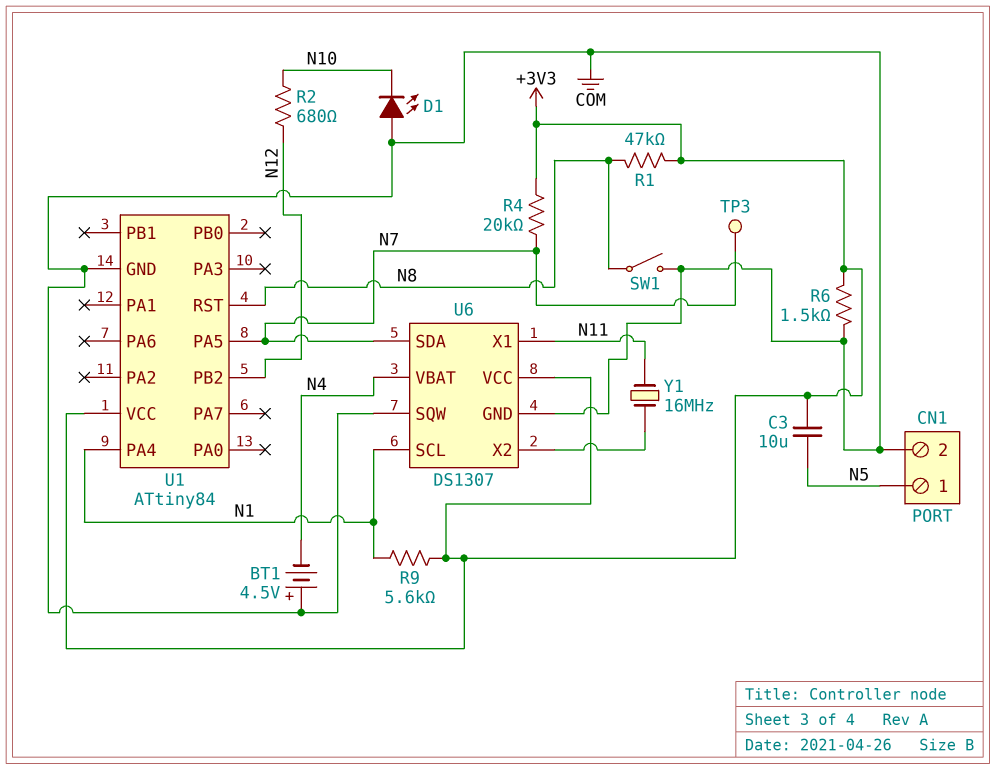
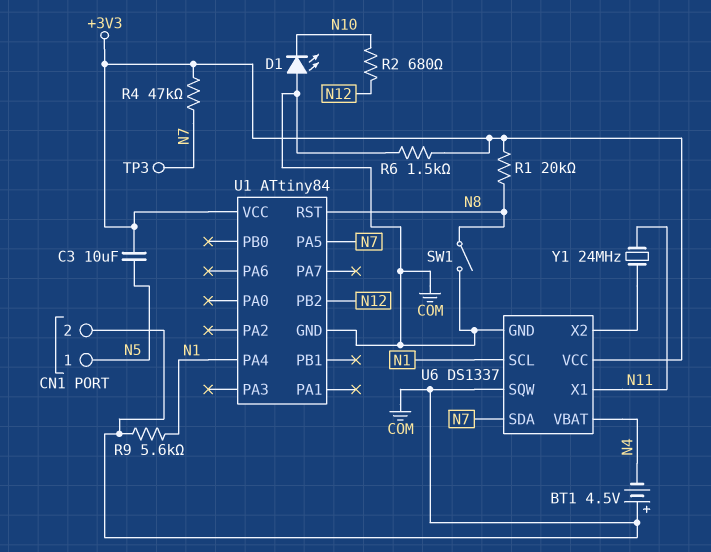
R1: 47k (+3V3, N8) -> 20k (+3V3, N8)
R4: 20k (+3V3, N7) -> 47k (+3V3, N7)
R9: 5.6k (+3V3, N1) -> 5.6k (COM, N1)
U6: DS1307 -> DS1337
Y1: 16MHz (N11, U6/X2) -> 24MHz (N11, U6/X2)

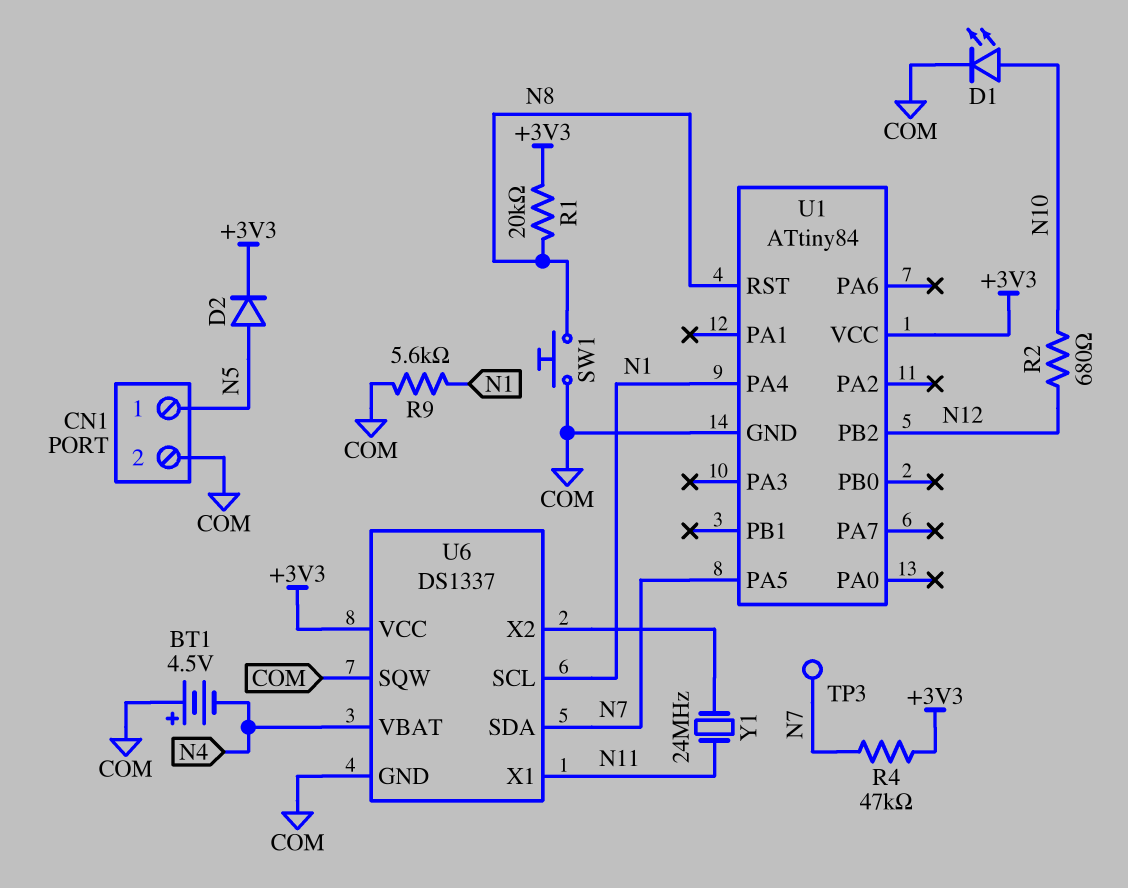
C3: 10uF (+3V3, N5) -> none
D1: LED (A COM, K N10) -> LED (A N10, K COM)
D2: none -> diode (A N5, K +3V3)
R6: 1.5k (+3V3, COM) -> none
SW1: switch (COM, N8) -> button (COM, N8)

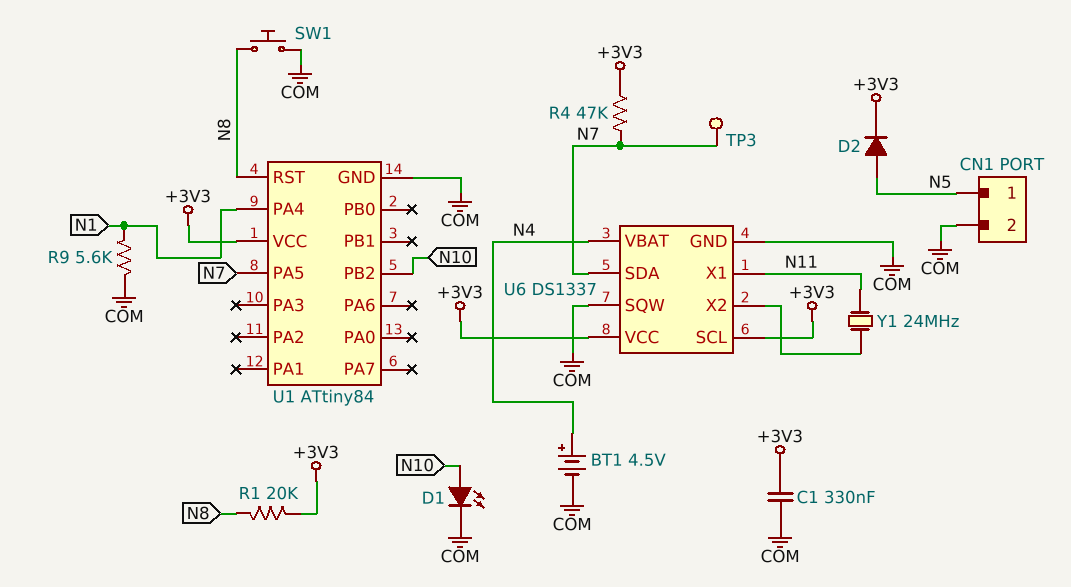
BT1: 4.5V (plus COM, minus N4) -> 4.5V (plus N4, minus COM)
C1: none -> 330nF (+3V3, COM)
R2: 680 (N10, N12) -> none
U1 pin PB2: N12 -> N10
U6 pin SCL: N1 -> +3V3

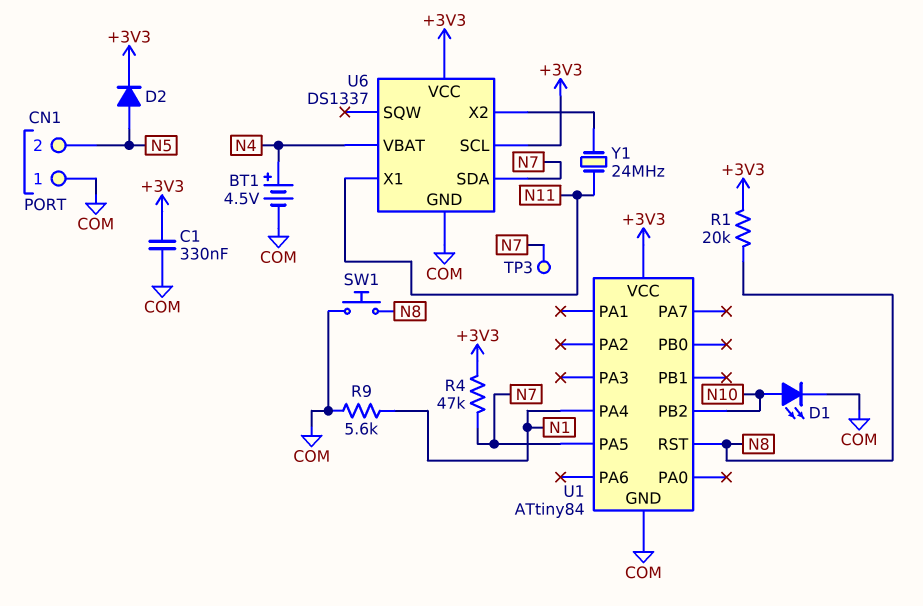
CN1 pin 1: N5 -> COM
CN1 pin 2: COM -> N5
U6 pin SQW: COM -> none

